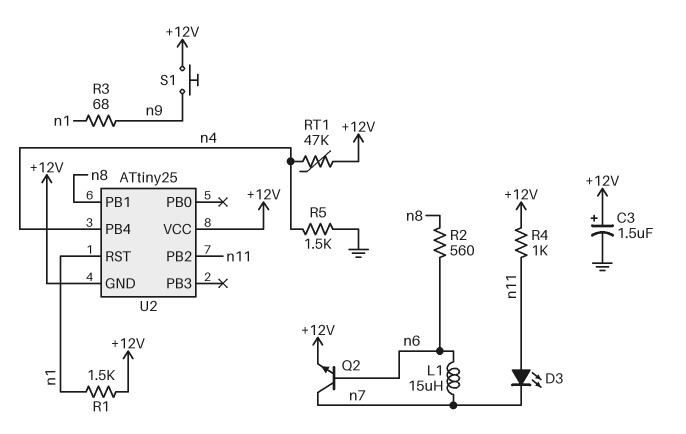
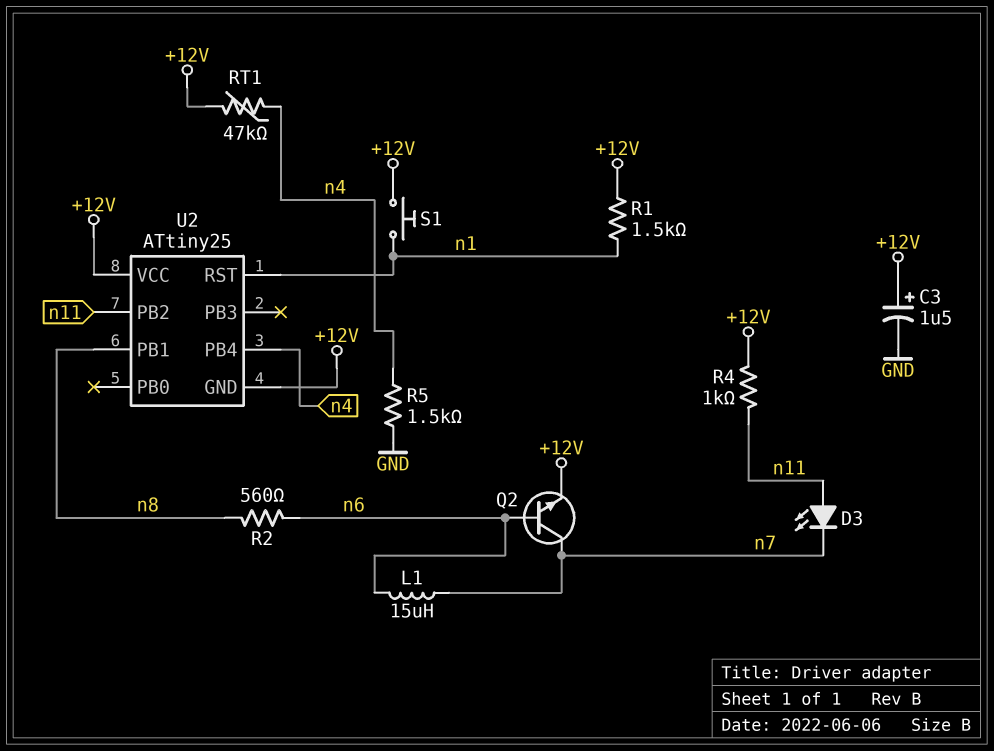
R3: 68 (n1, n9) -> none
S1: button (+12V, n9) -> button (+12V, n1)

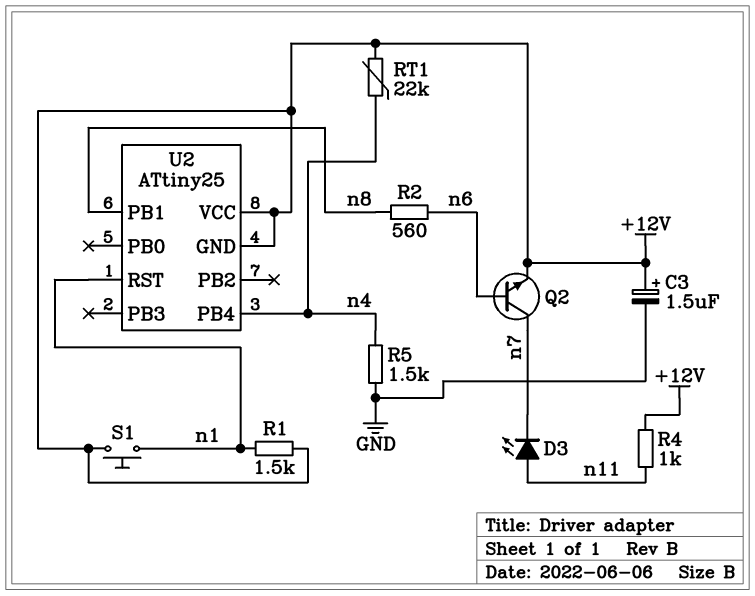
L1: 15uH (n6, n7) -> none
RT1: 47k (+12V, n4) -> 22k (+12V, n4)
U2 pin PB2: n11 -> none

